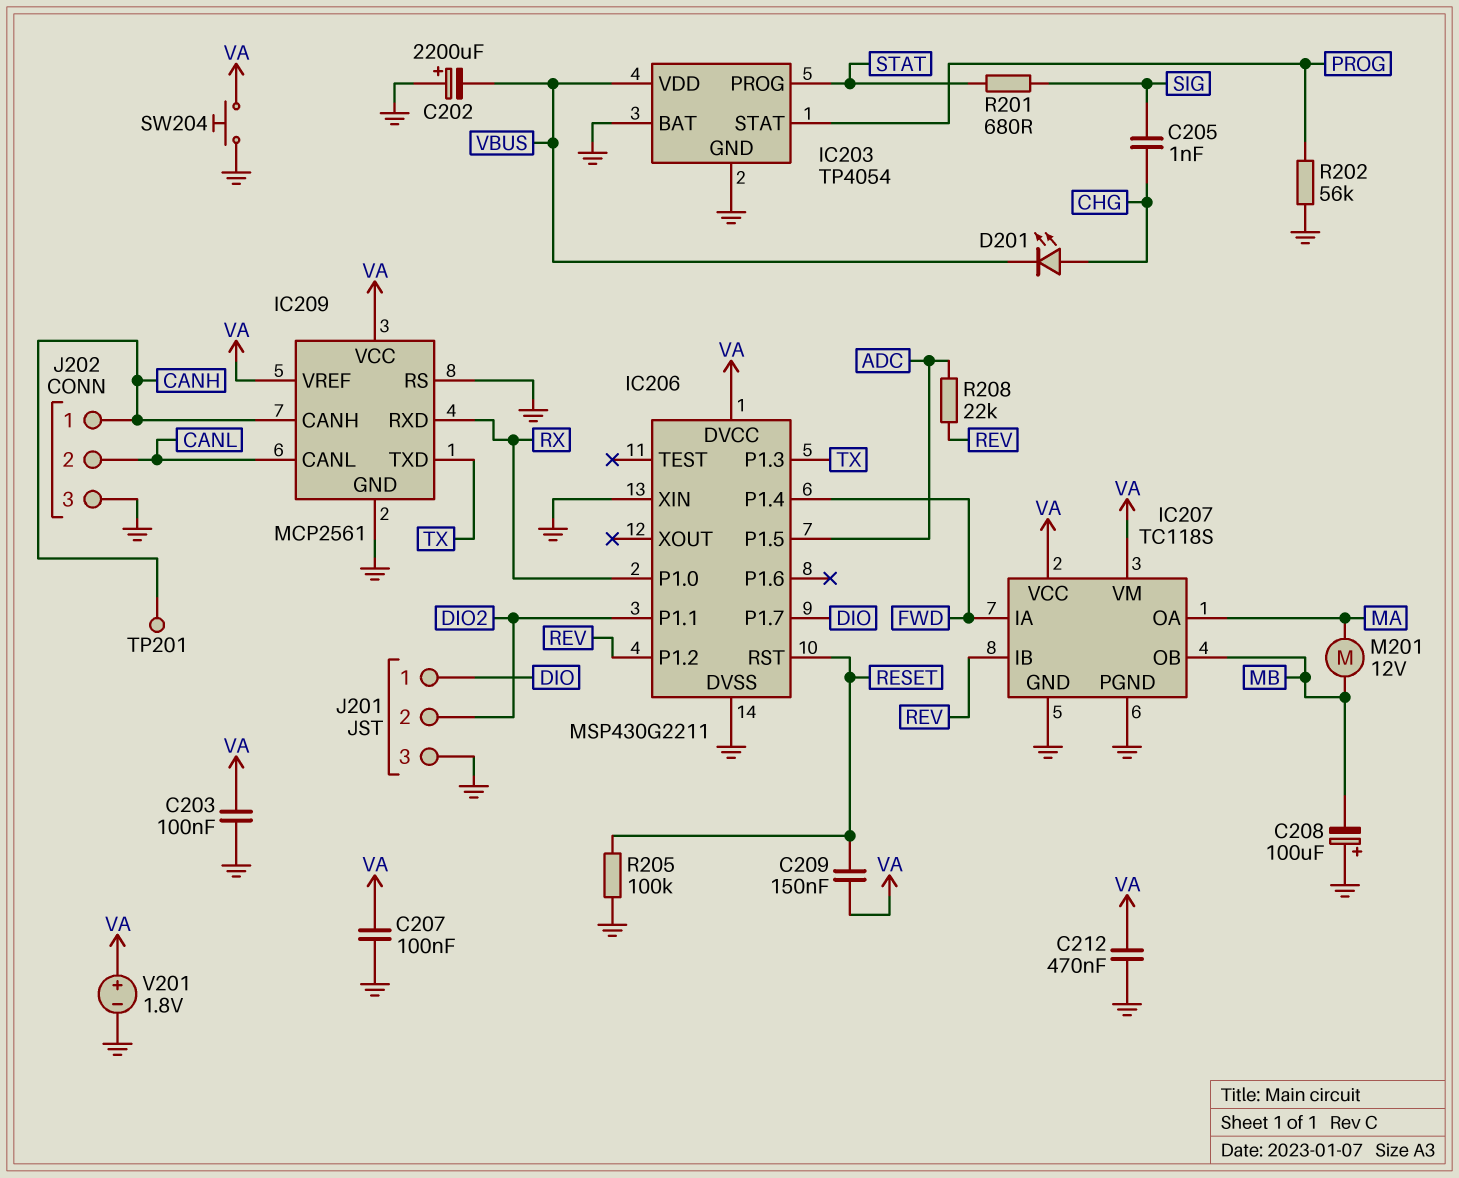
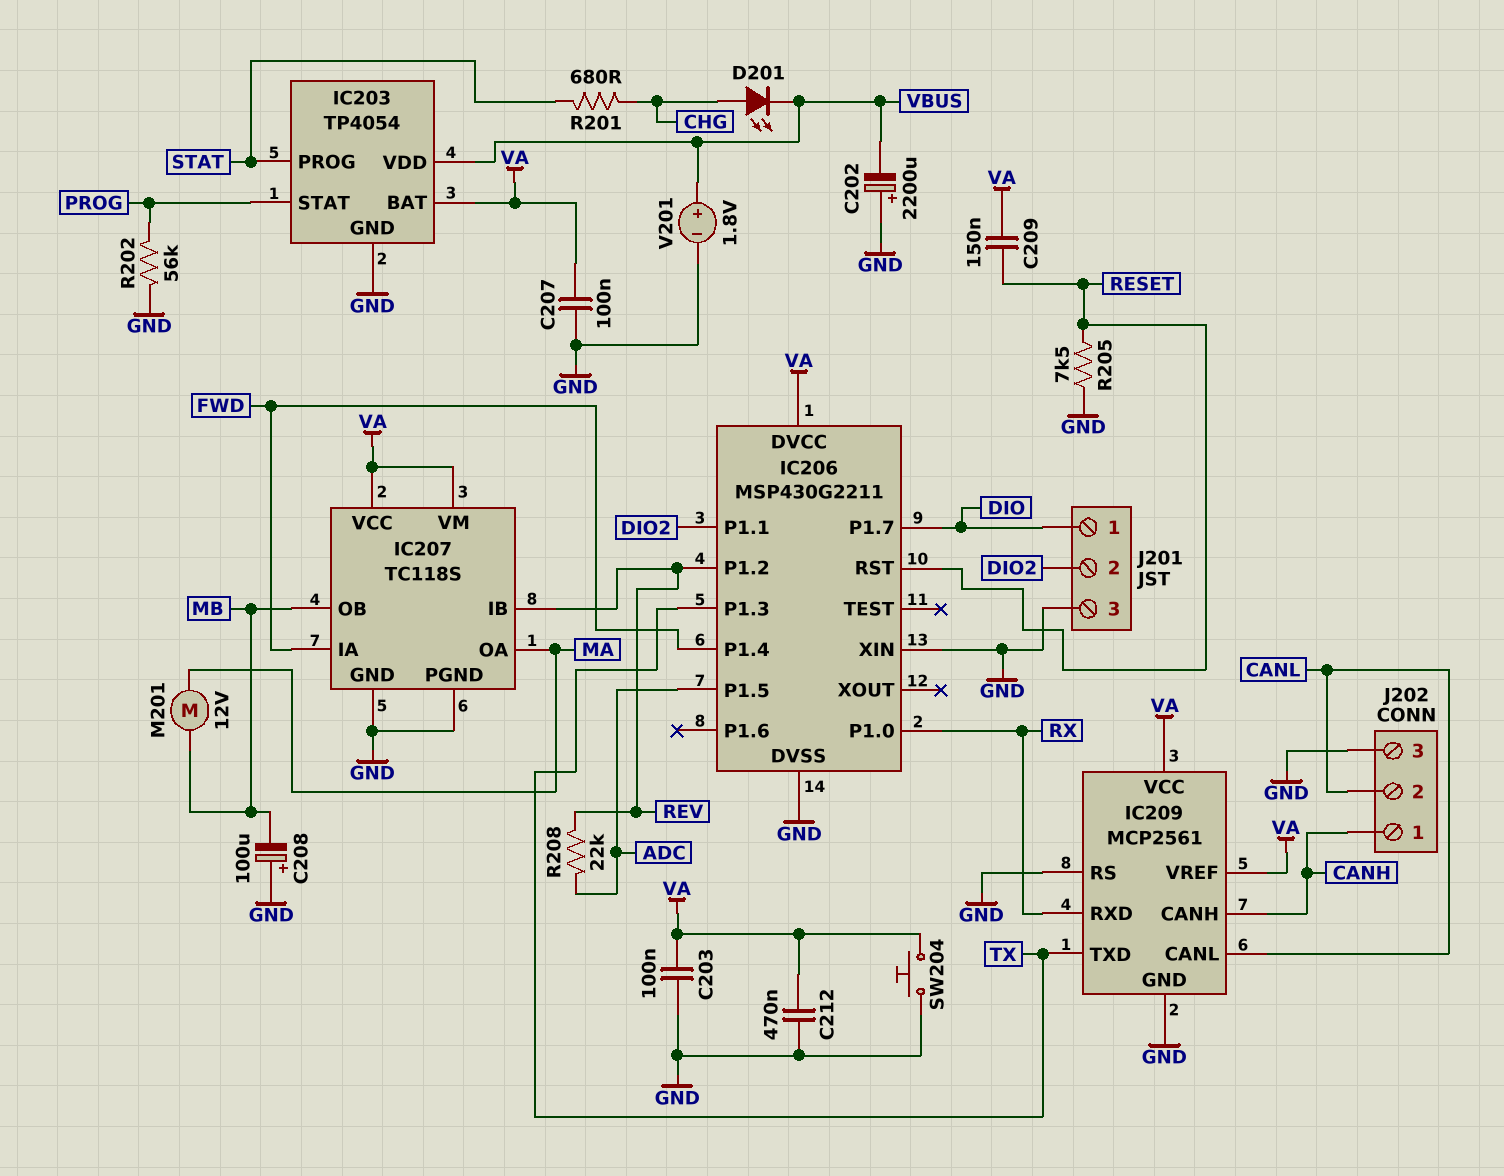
C205: 1nF (CHG, SIG) -> none
IC203 pin BAT: GND -> VA
R201: 680 (SIG, STAT) -> 680 (CHG, STAT)
R205: 100k (GND, RESET) -> 7.5k (GND, RESET)
TP201: test point (CANH) -> none
V201: 1.8V (plus VA, minus GND) -> 1.8V (plus VBUS, minus GND)

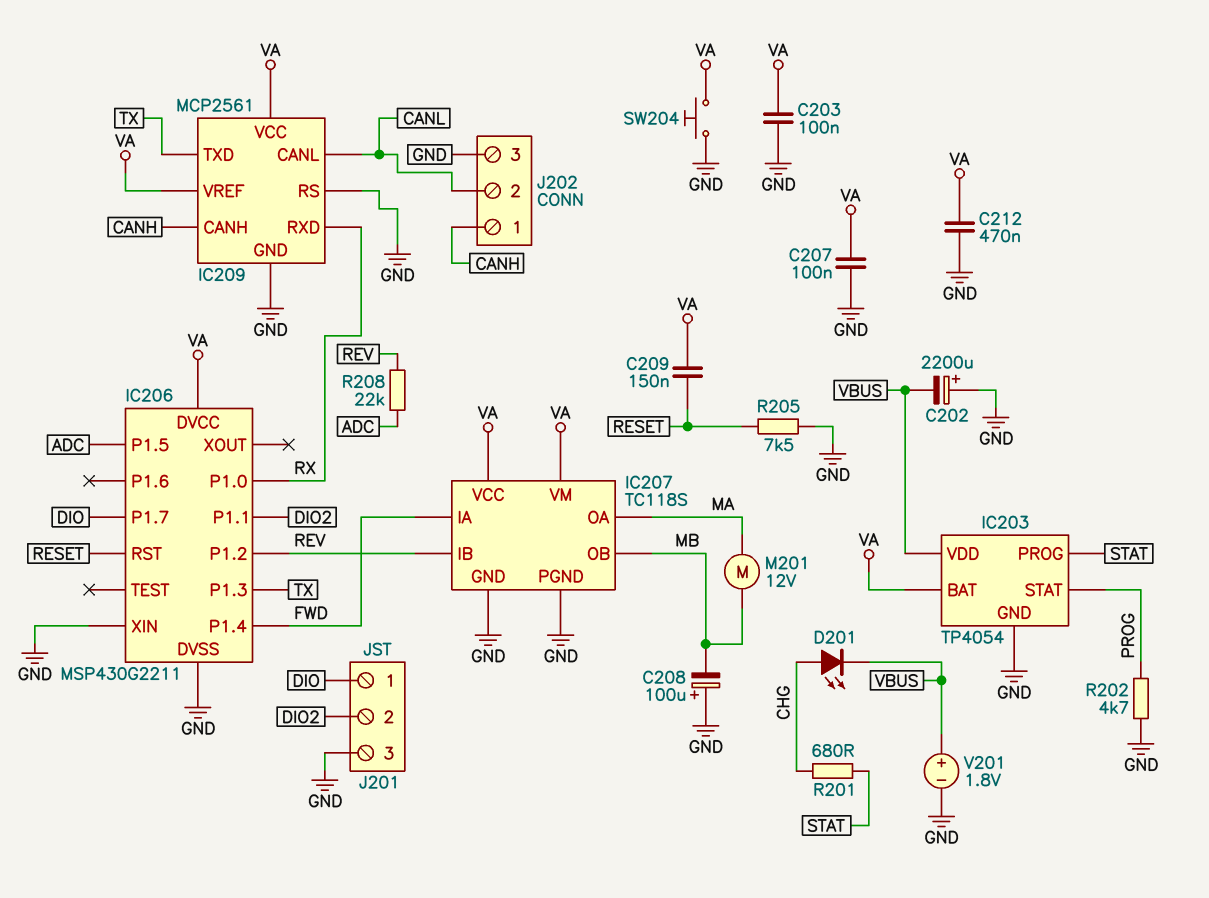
R202: 56k (GND, PROG) -> 4.7k (GND, PROG)

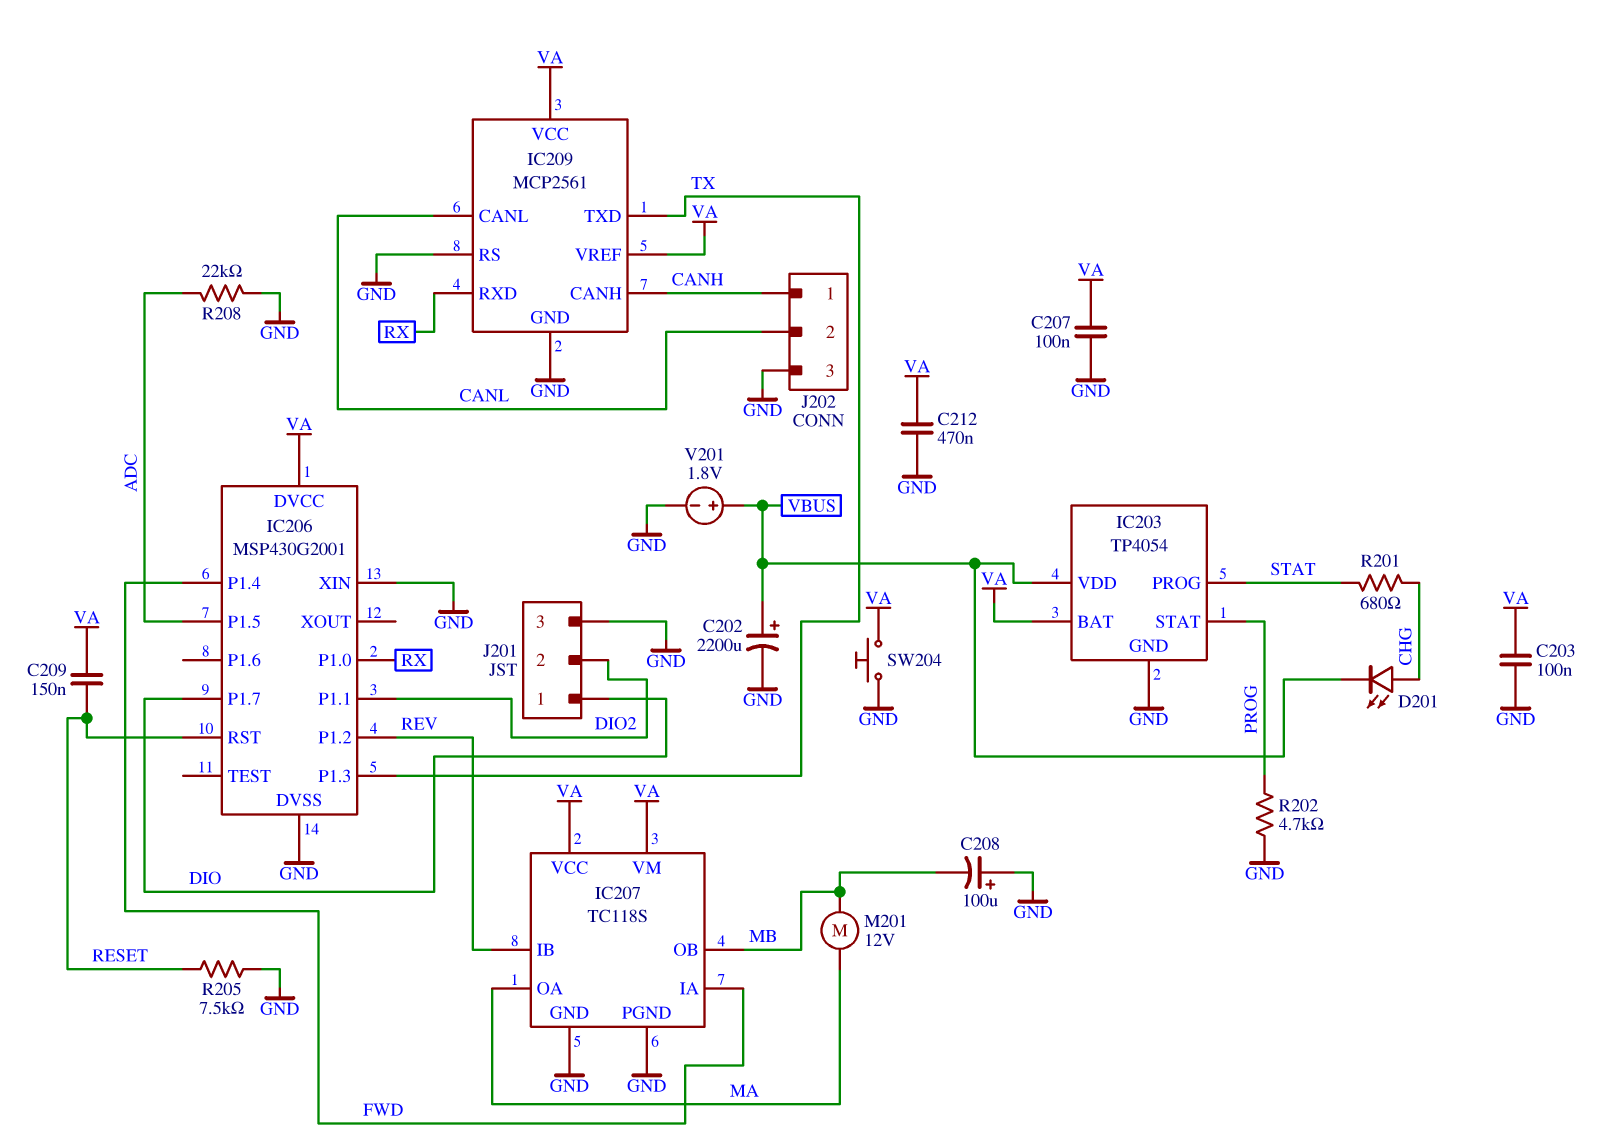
C202: 2200uF (plus GND, minus VBUS) -> 2200uF (plus VBUS, minus GND)
IC206: MSP430G2211 -> MSP430G2001
R208: 22k (ADC, REV) -> 22k (ADC, GND)

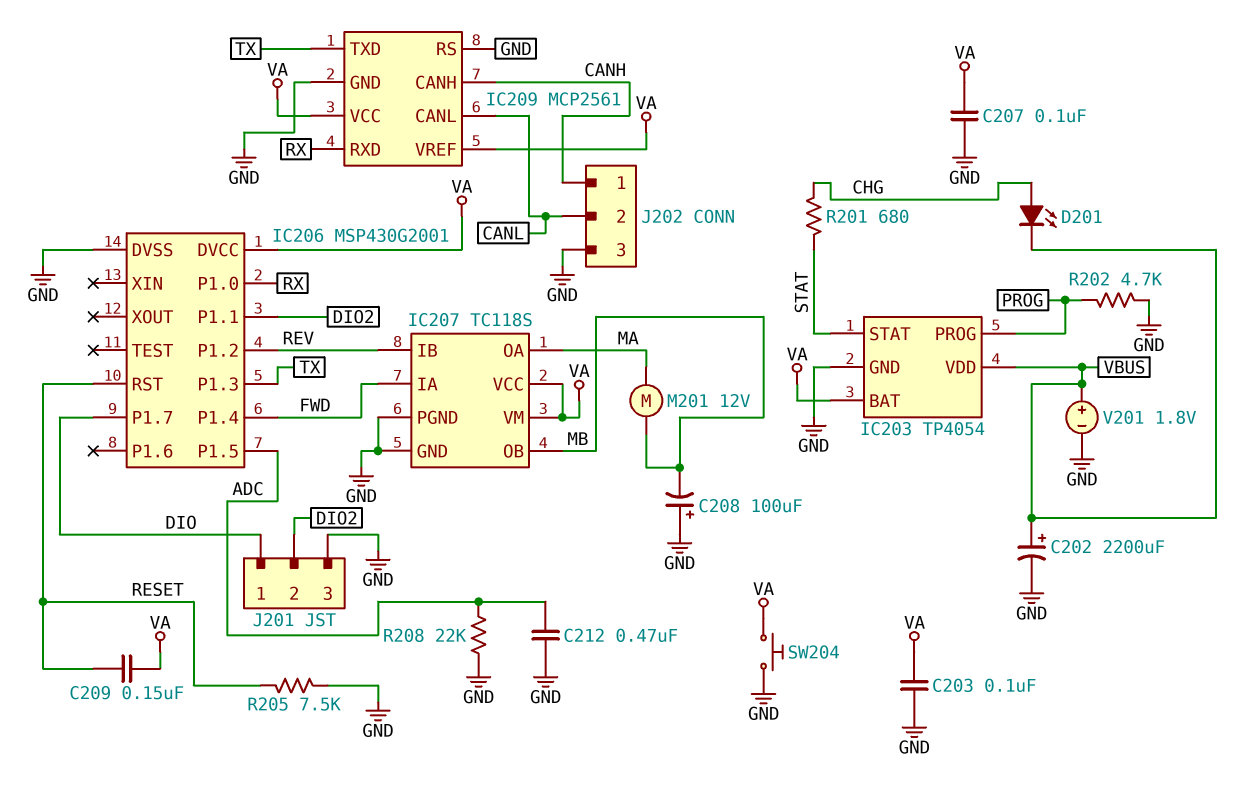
C212: 470nF (GND, VA) -> 470nF (ADC, GND)
IC203 pin PROG: STAT -> PROG
IC203 pin STAT: PROG -> STAT
IC206 pin XIN: GND -> none

